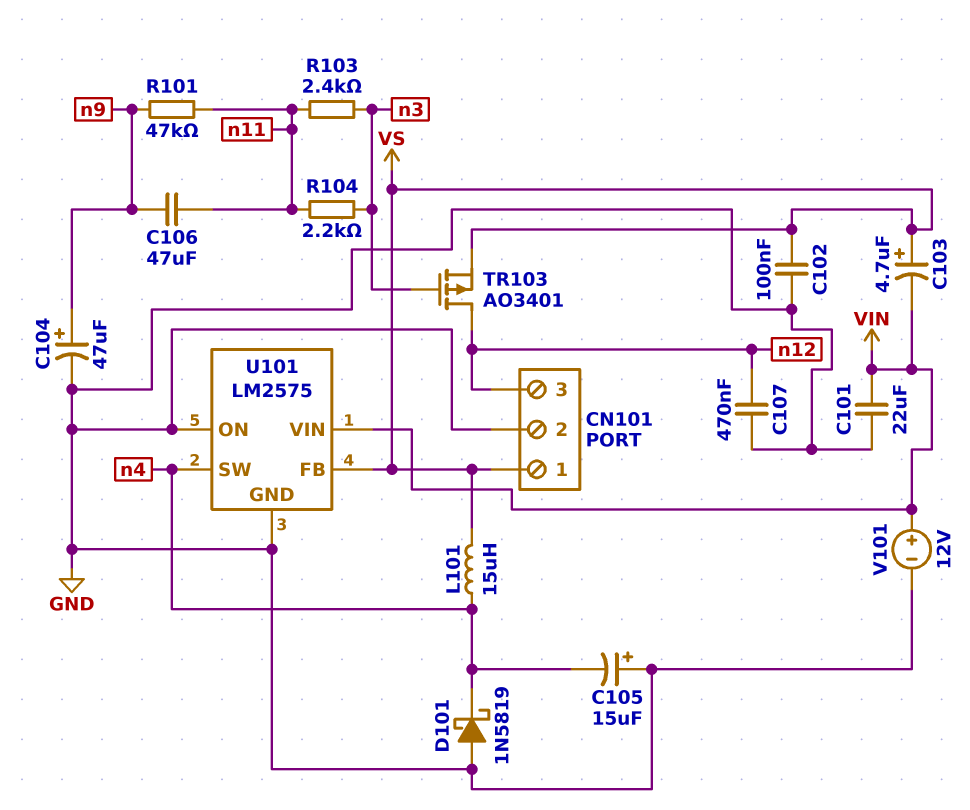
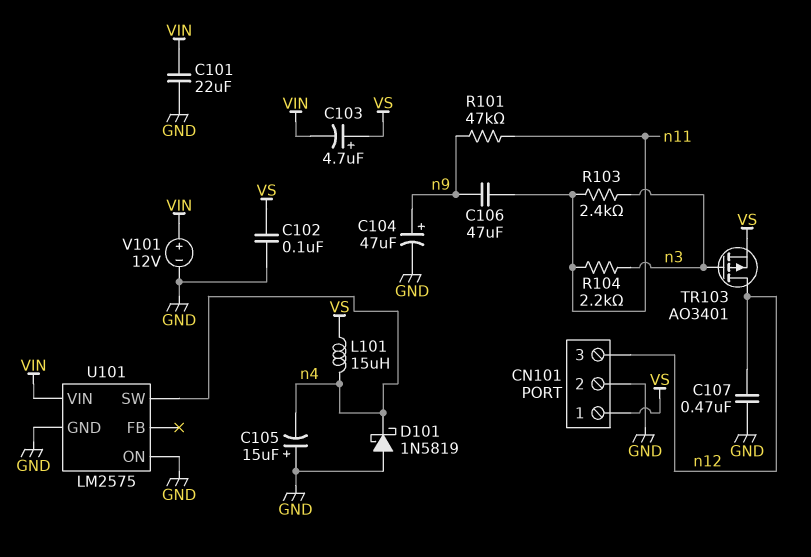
U101 pin FB: VS -> none

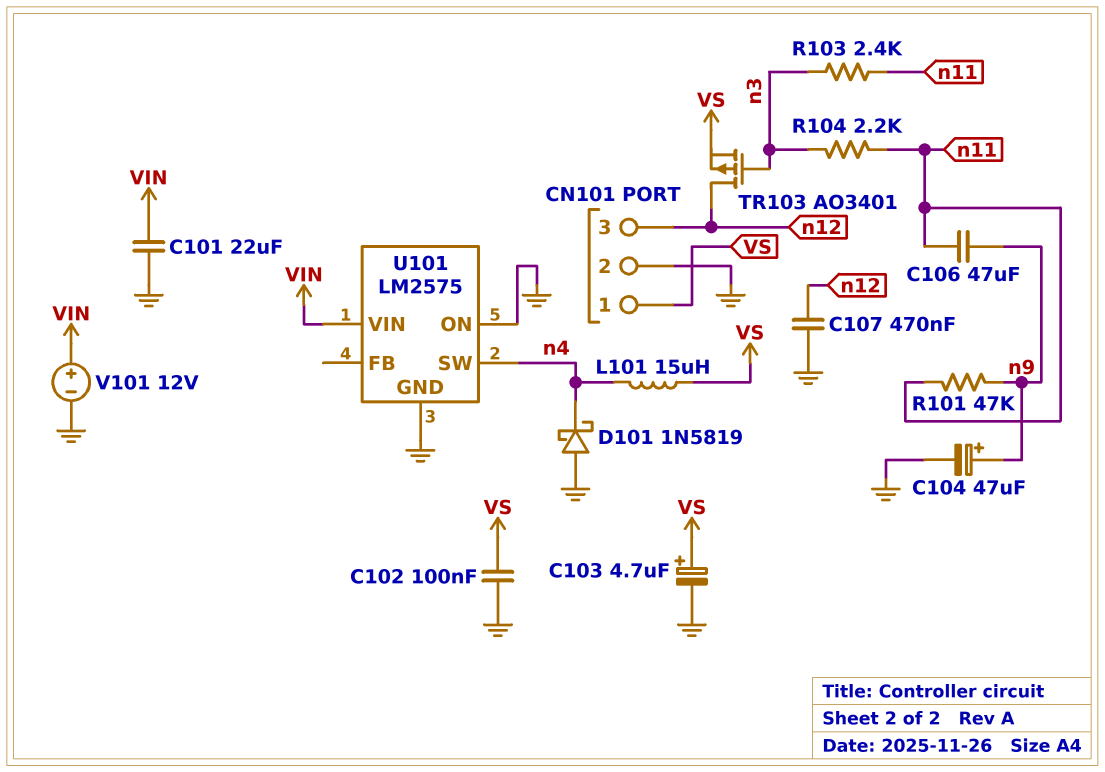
C103: 4.7uF (plus VS, minus VIN) -> 4.7uF (plus VS, minus GND)
C105: 15uF (plus GND, minus n4) -> none

